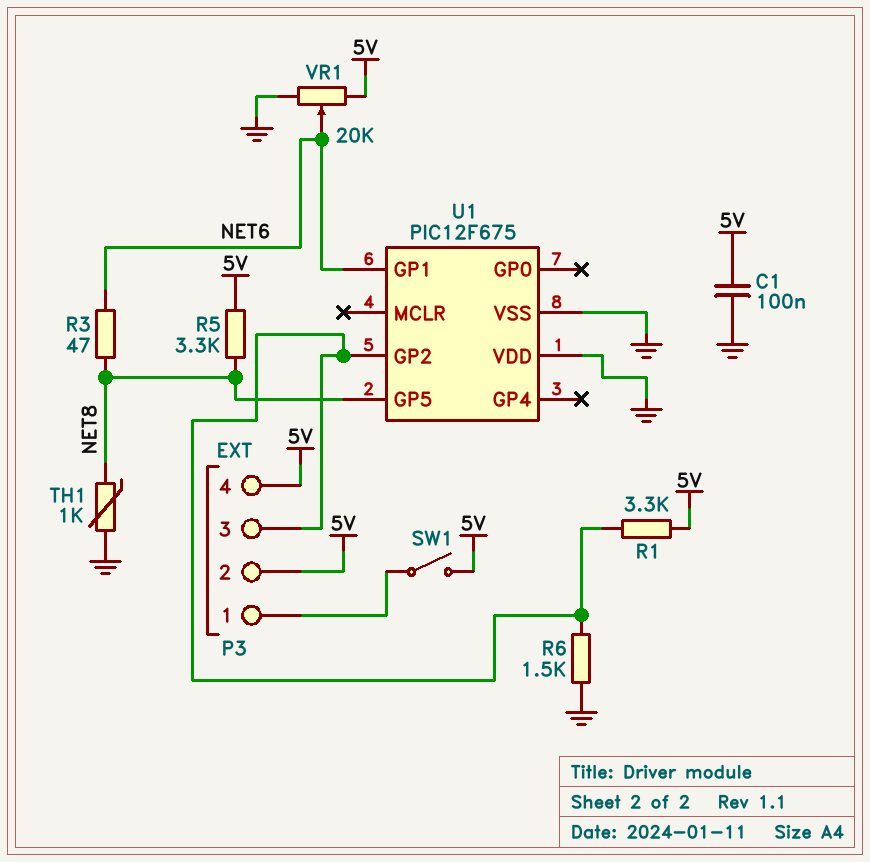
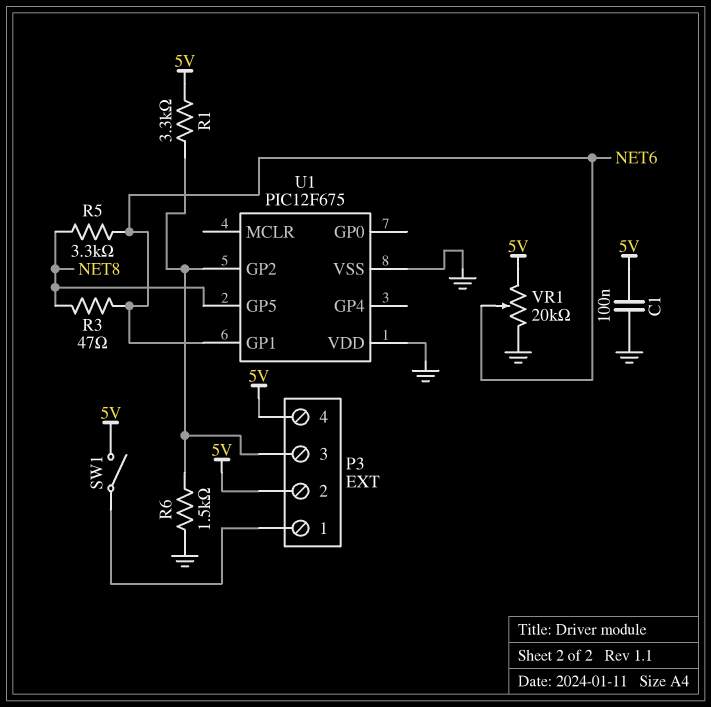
R5: 3.3k (5V, NET8) -> 3.3k (NET6, NET8)
TH1: 1k (GND, NET8) -> none

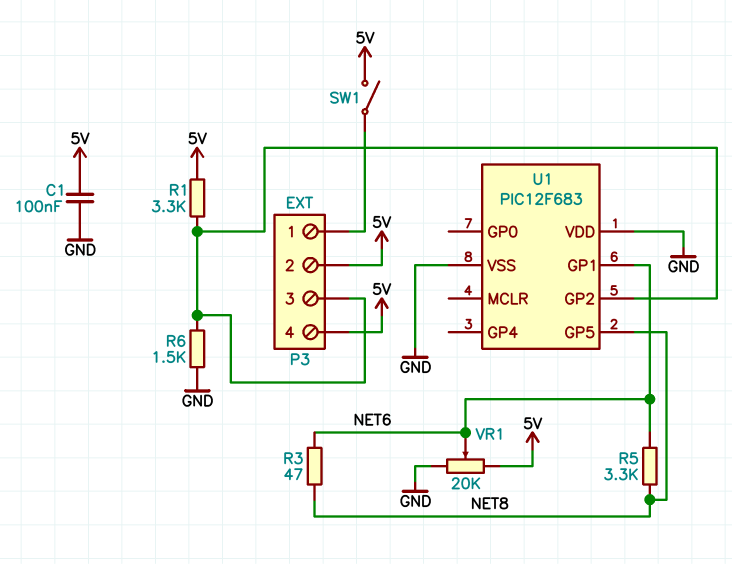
U1: PIC12F675 -> PIC12F683

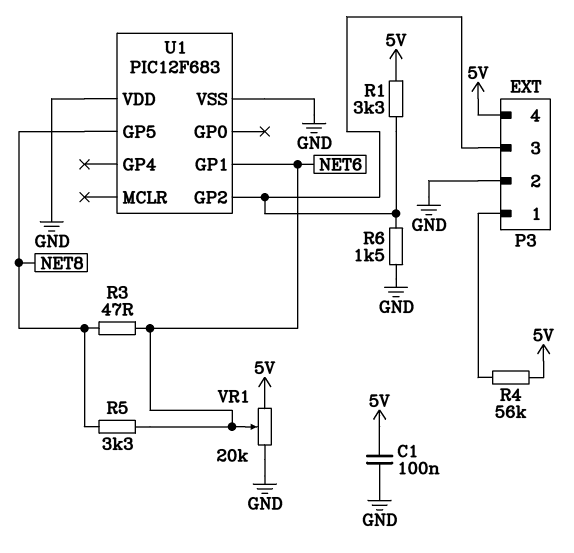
P3 pin 2: 5V -> GND
R4: none -> 56k (5V, P3/1)
SW1: switch (5V, P3/1) -> none

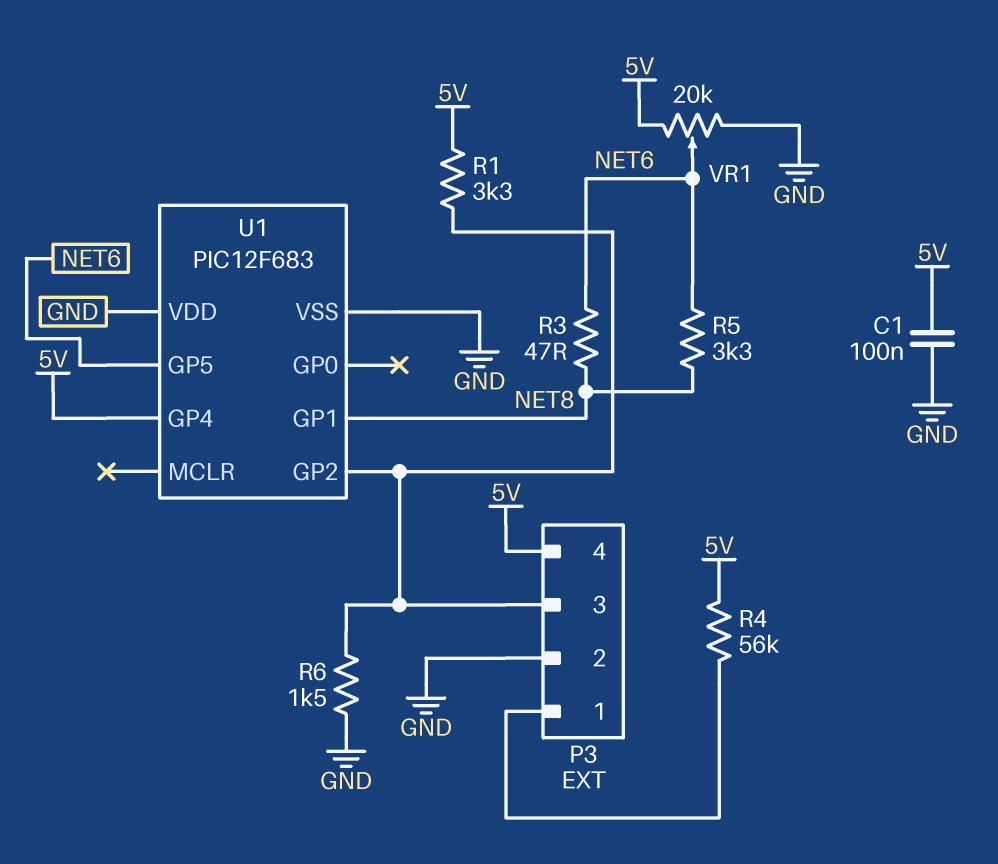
U1 pin GP1: NET6 -> NET8
U1 pin GP4: none -> 5V
U1 pin GP5: NET8 -> NET6

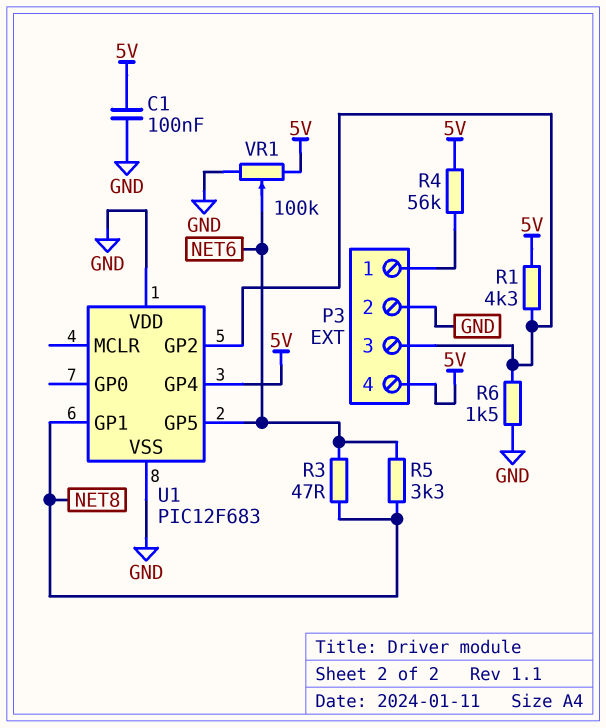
R1: 3.3k (5V, P3/3) -> 4.3k (5V, P3/3)
VR1: 20k (5V, GND, wiper NET6) -> 100k (5V, GND, wiper NET6)

